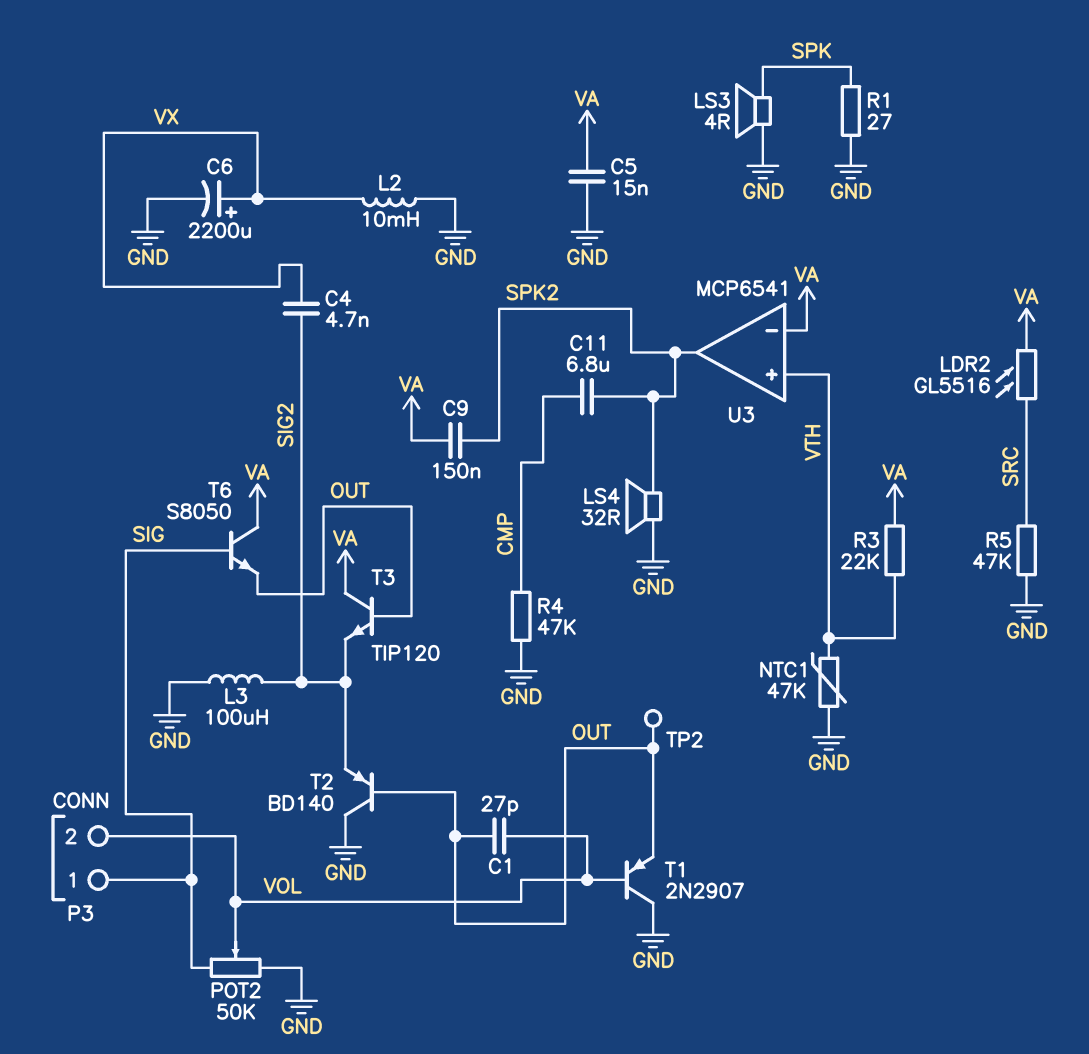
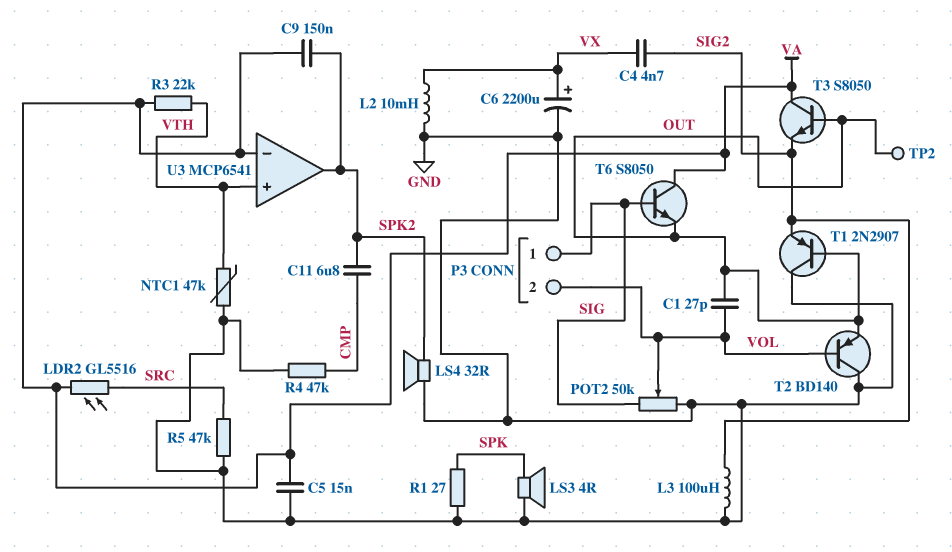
T1: PNP 2N2907 (B VOL, C GND, E OUT) -> PNP 2N2907 (B OUT, C GND, E SIG2)
T2: PNP BD140 (B OUT, C GND, E SIG2) -> PNP BD140 (B VOL, C GND, E OUT)
T3: NPN TIP120 (B OUT, C VA, E SIG2) -> NPN S8050 (B OUT, C VA, E SIG2)

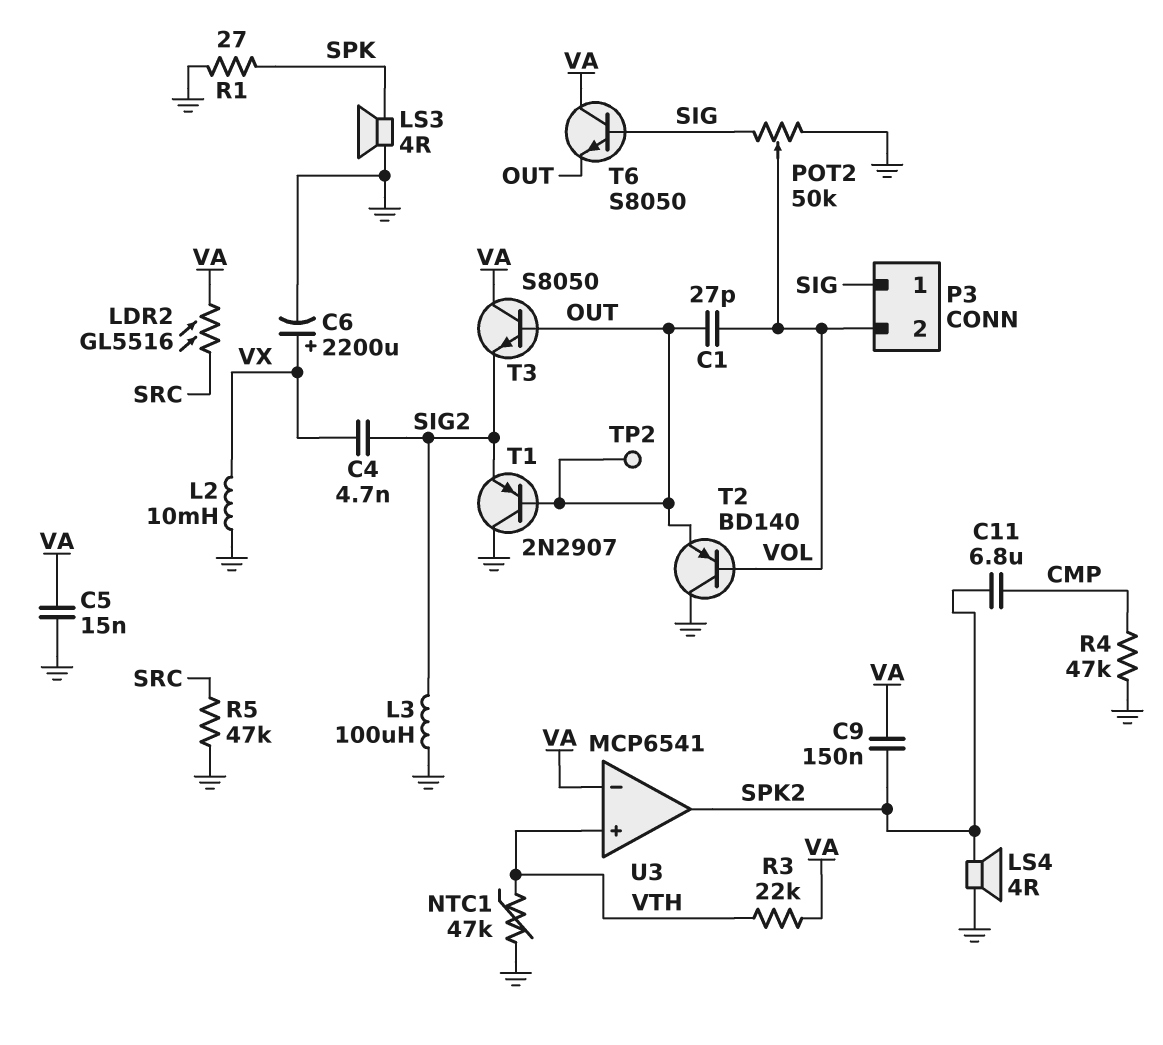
LS4: speaker 32R (GND, SPK2) -> speaker 4R (GND, SPK2)

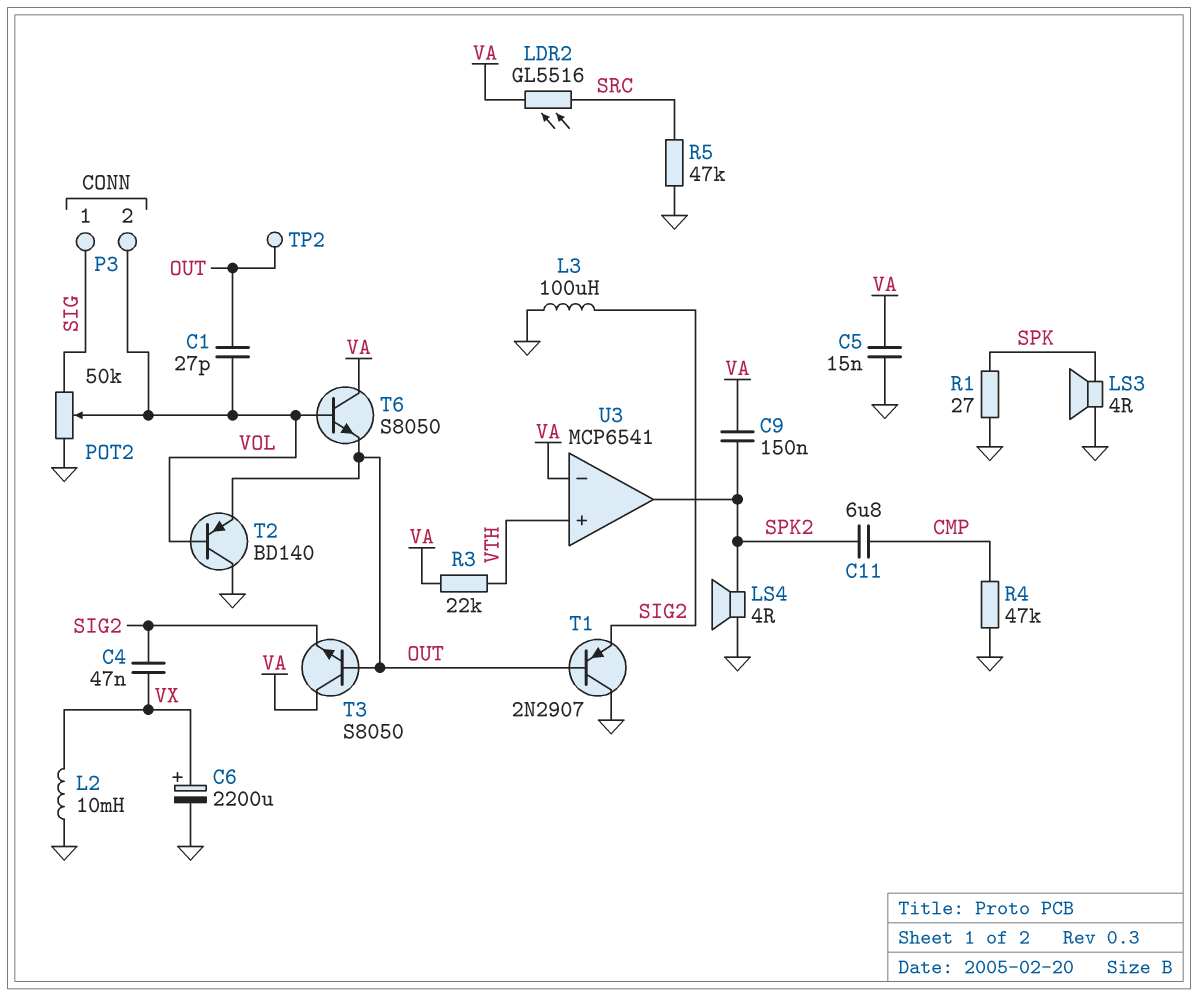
C4: 4.7nF (SIG2, VX) -> 47nF (SIG2, VX)
NTC1: 47k (GND, VTH) -> none
T6: NPN S8050 (B SIG, C VA, E OUT) -> NPN S8050 (B VOL, C VA, E OUT)

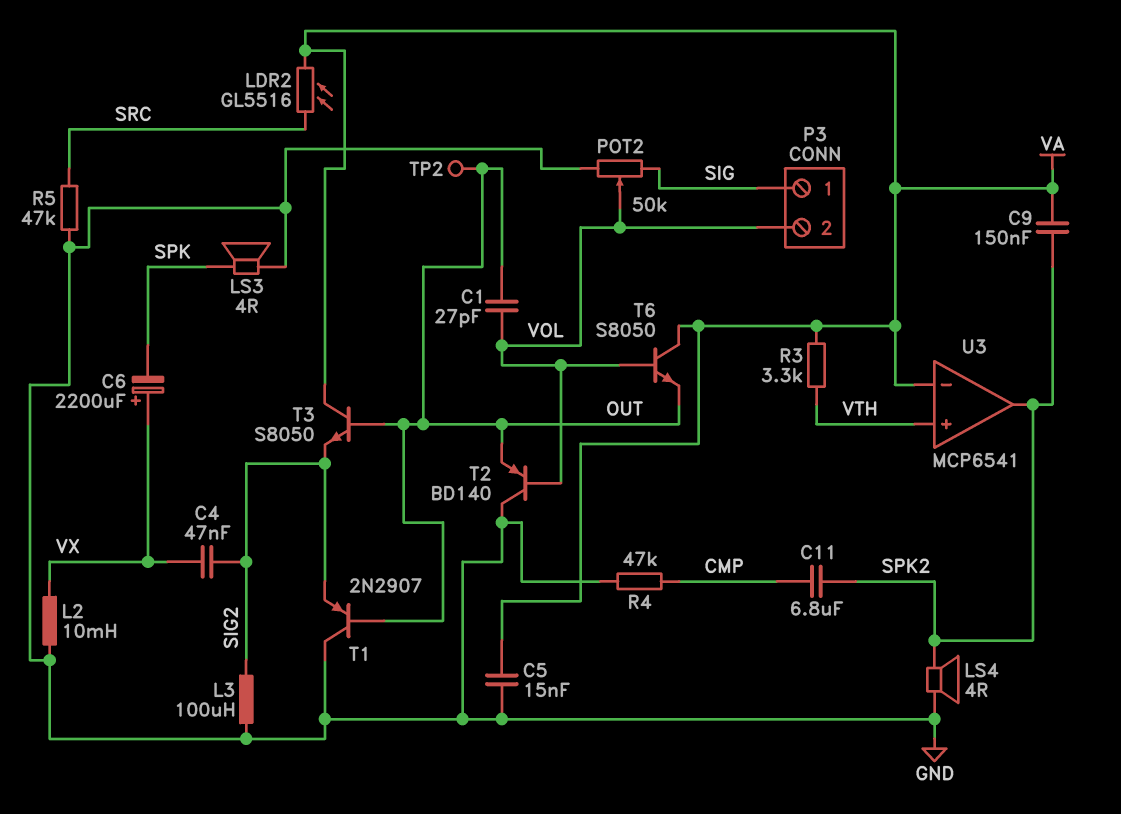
C6: 2200uF (plus VX, minus GND) -> 2200uF (plus VX, minus SPK)
R1: 27 (GND, SPK) -> none
R3: 22k (VA, VTH) -> 3.3k (VA, VTH)

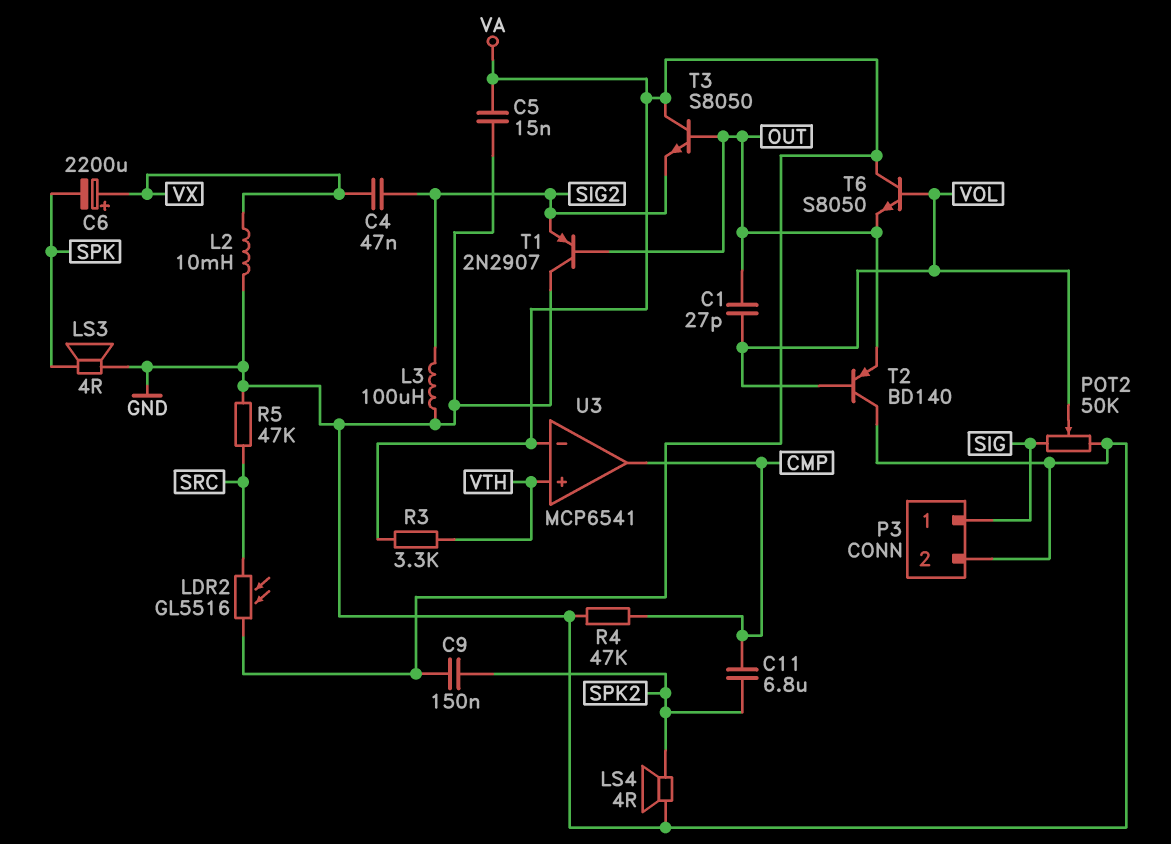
P3 pin 2: VOL -> GND
TP2: test point (OUT) -> none
U3 pin out: SPK2 -> CMP

